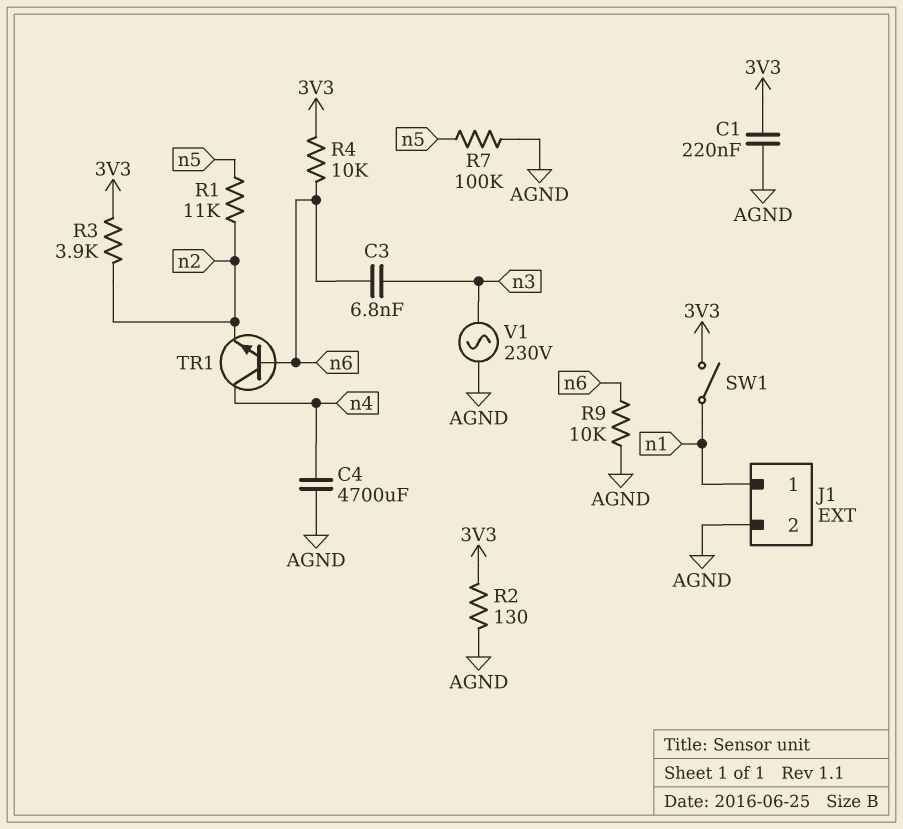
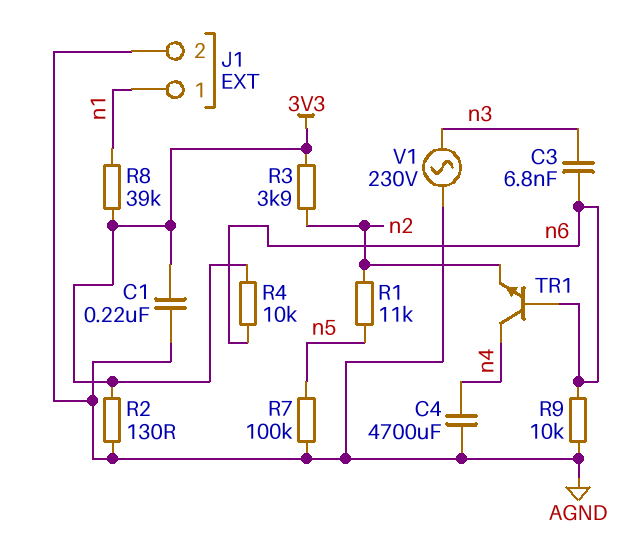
R8: none -> 39k (3V3, n1)
SW1: switch (3V3, n1) -> none

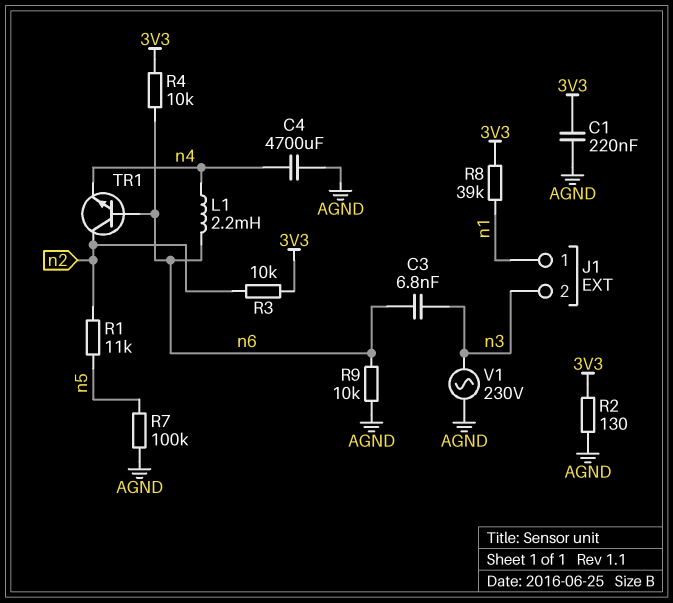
J1 pin 2: AGND -> n3
L1: none -> 2.2mH (n4, n6)
R3: 3.9k (3V3, n2) -> 10k (3V3, n2)
TR1: NPN (B n6, C n4, E n2) -> NPN (B n6, C n2, E n4)

